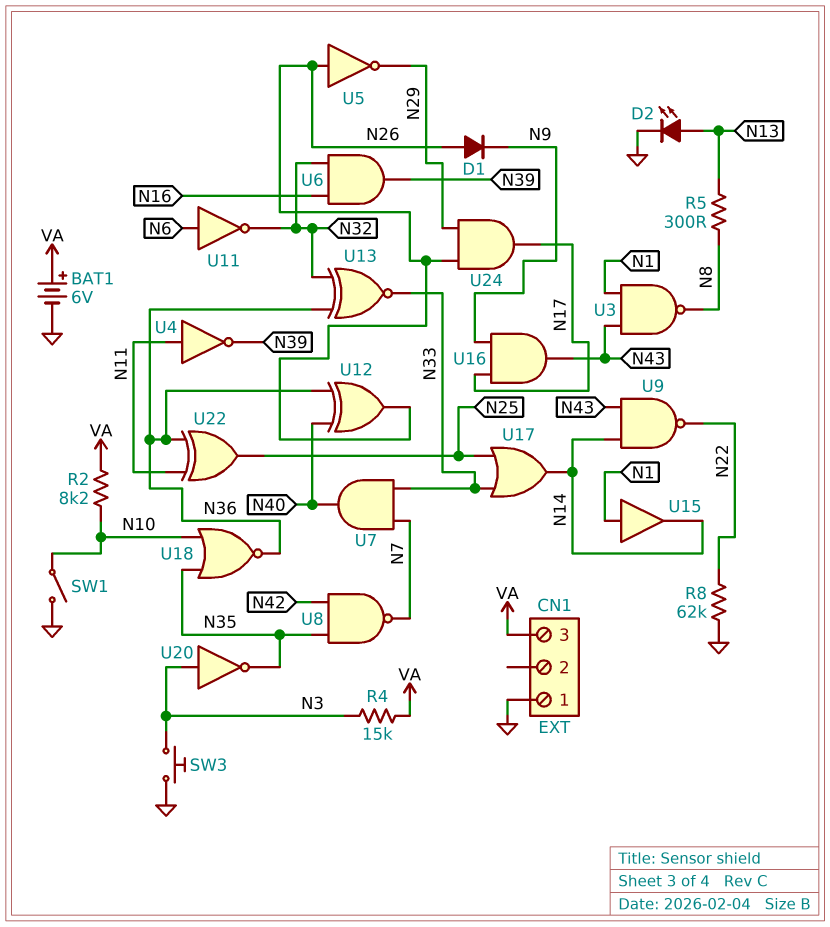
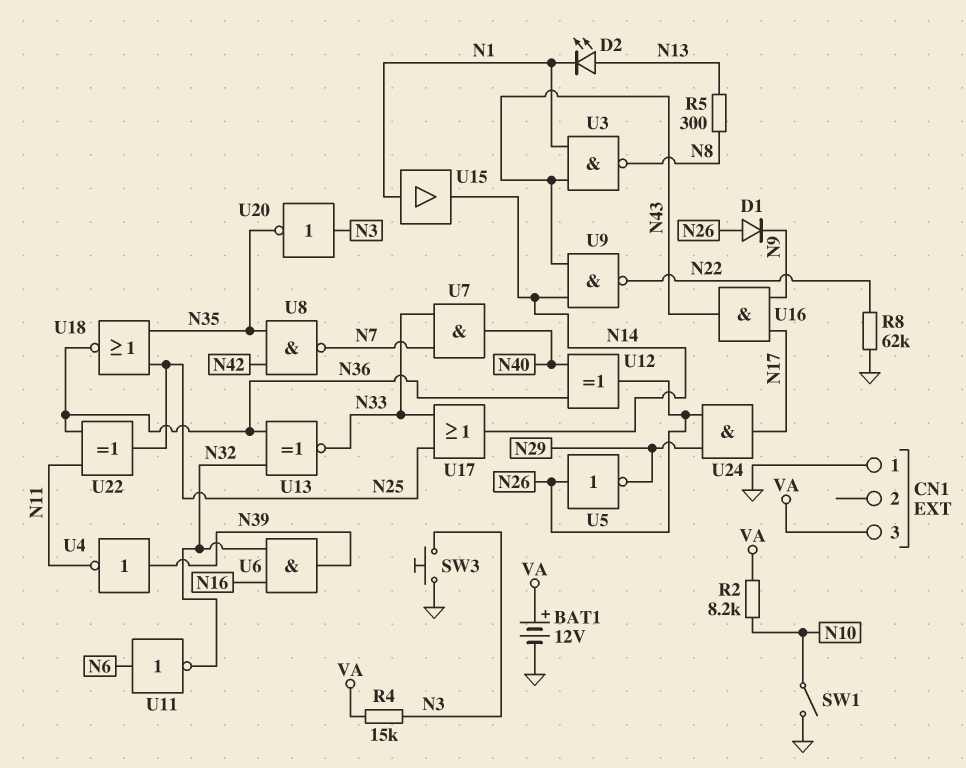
BAT1: 6V (plus VA, minus GND) -> 12V (plus VA, minus GND)
D2: LED (A N13, K GND) -> LED (A N13, K N1)
U4: NOT (in N11, out N39) -> NOT (in N39, out N11)
U18: NOR (in N10, in N35, out N36) -> NOR (in N25, in N35, out N36)

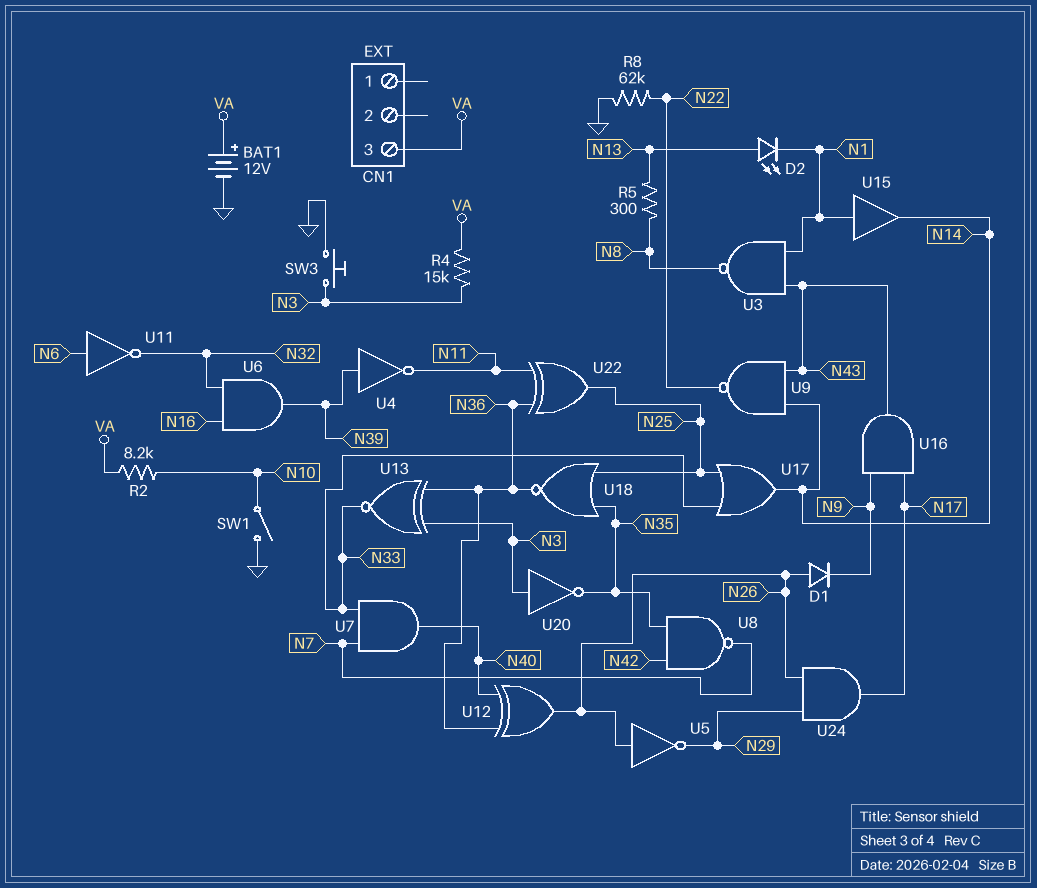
CN1 pin 1: GND -> none
U13: XNOR (in N32, in N36, out N33) -> XNOR (in N3, in N36, out N33)

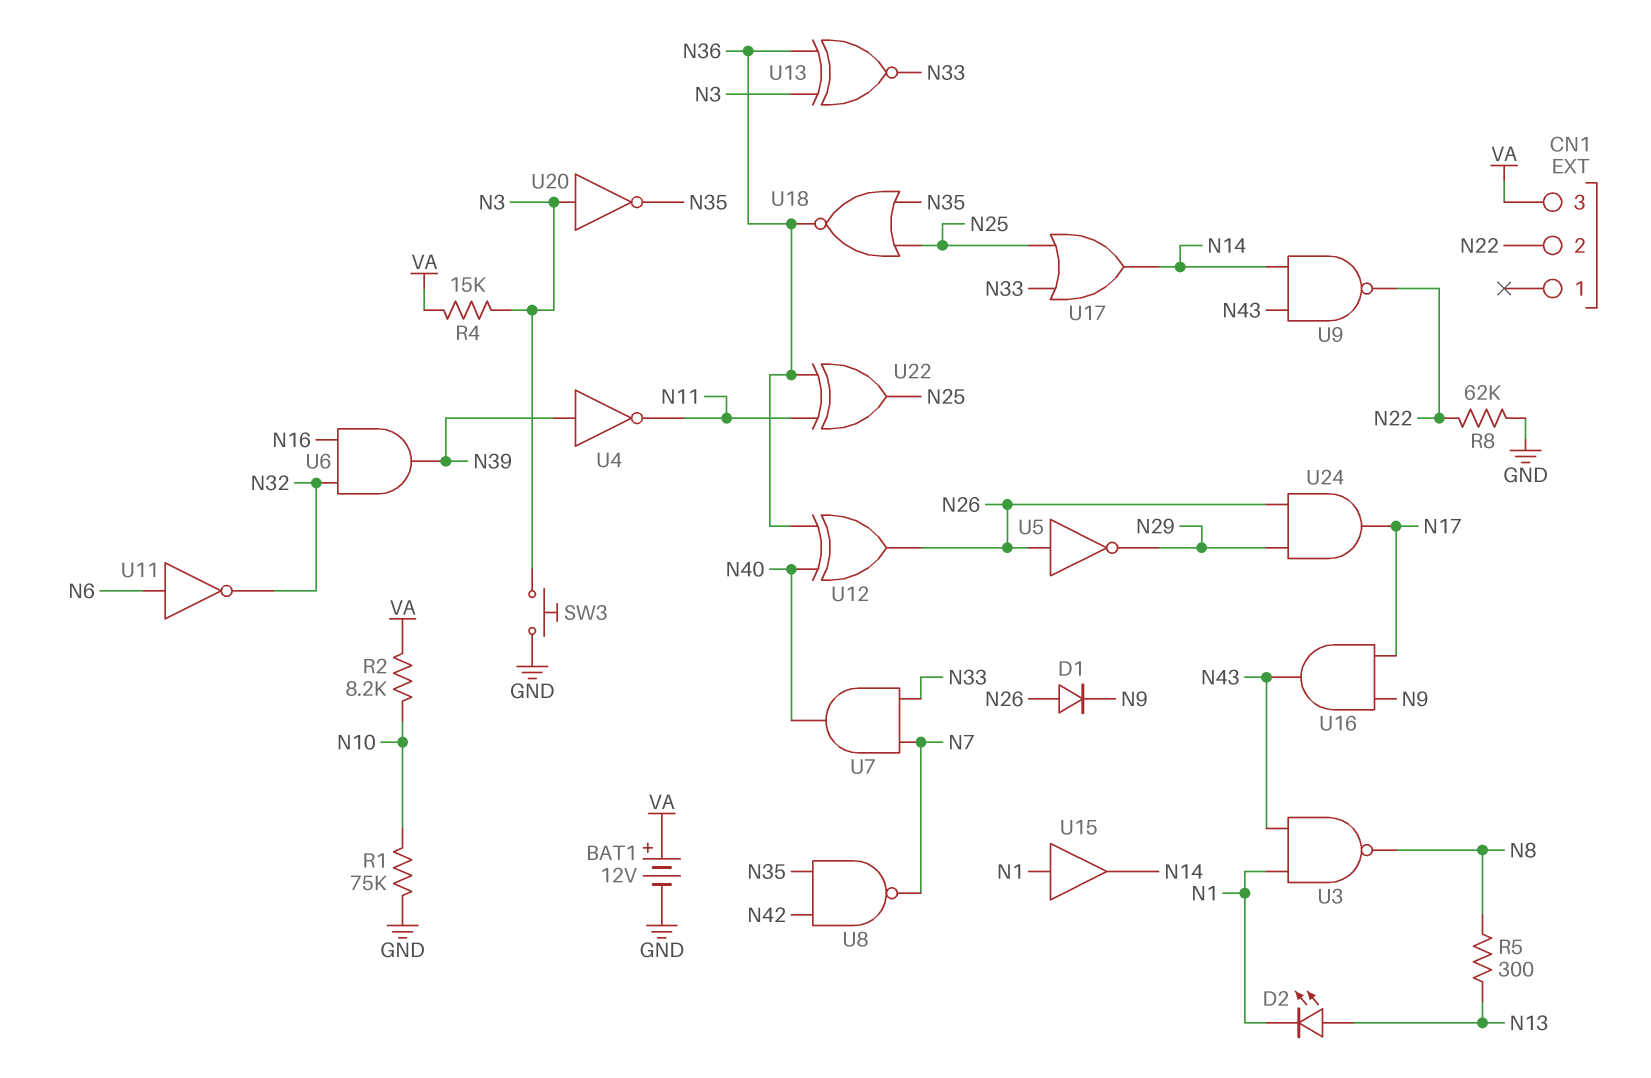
CN1 pin 2: none -> N22
R1: none -> 75k (GND, N10)
SW1: switch (GND, N10) -> none

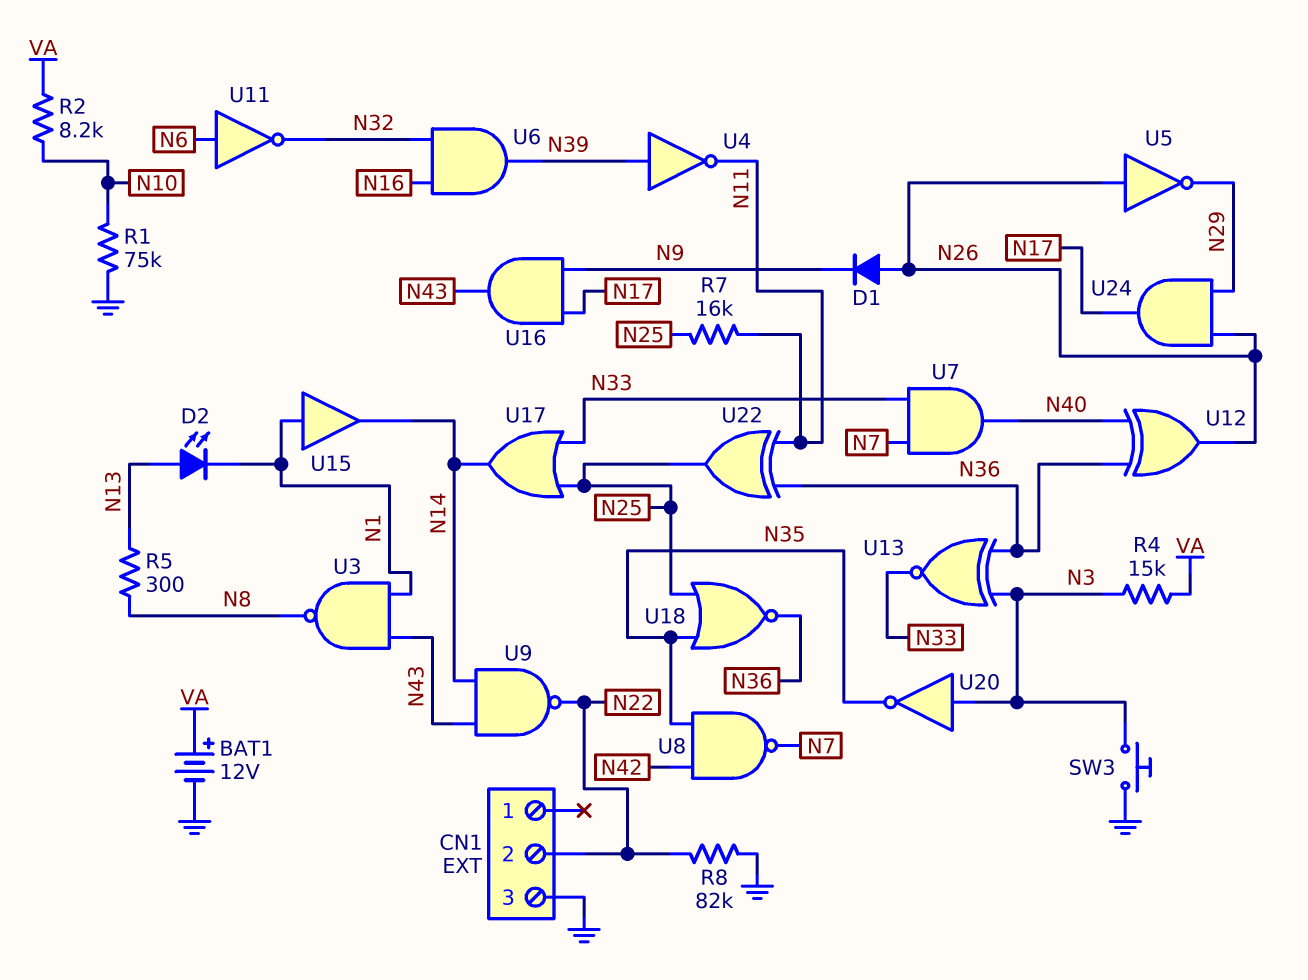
CN1 pin 3: VA -> GND
R7: none -> 16k (N11, N25)
R8: 62k (GND, N22) -> 82k (GND, N22)

